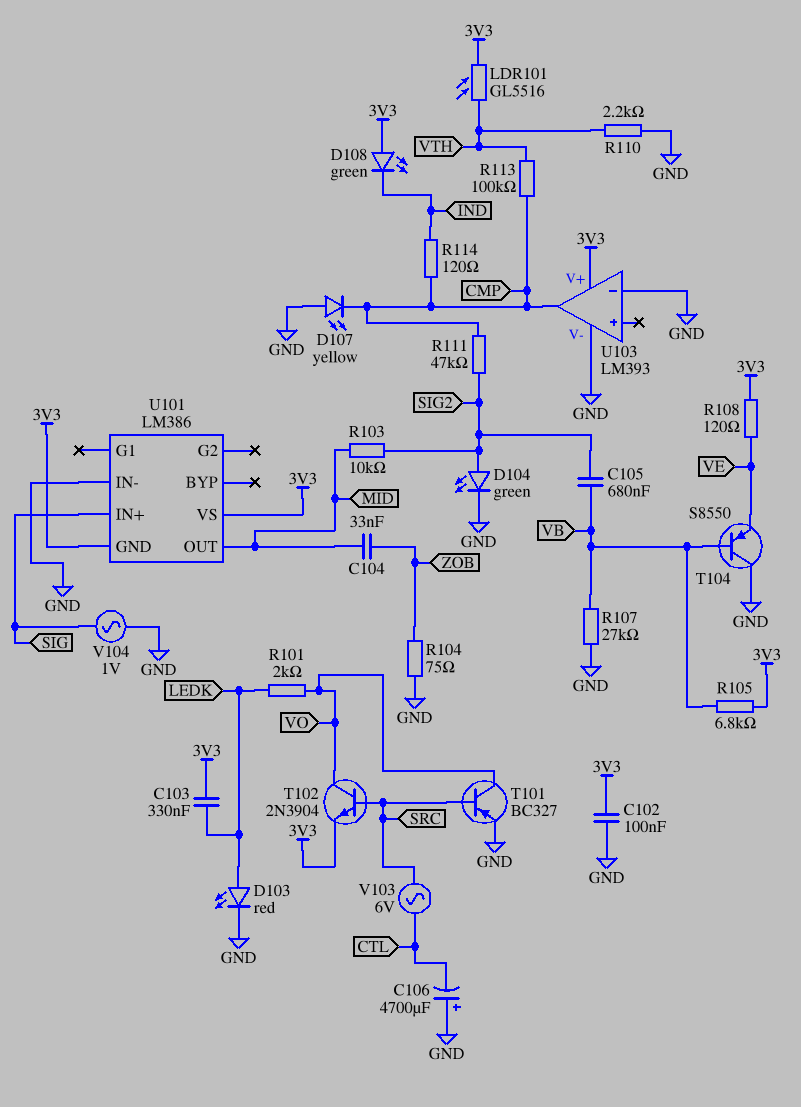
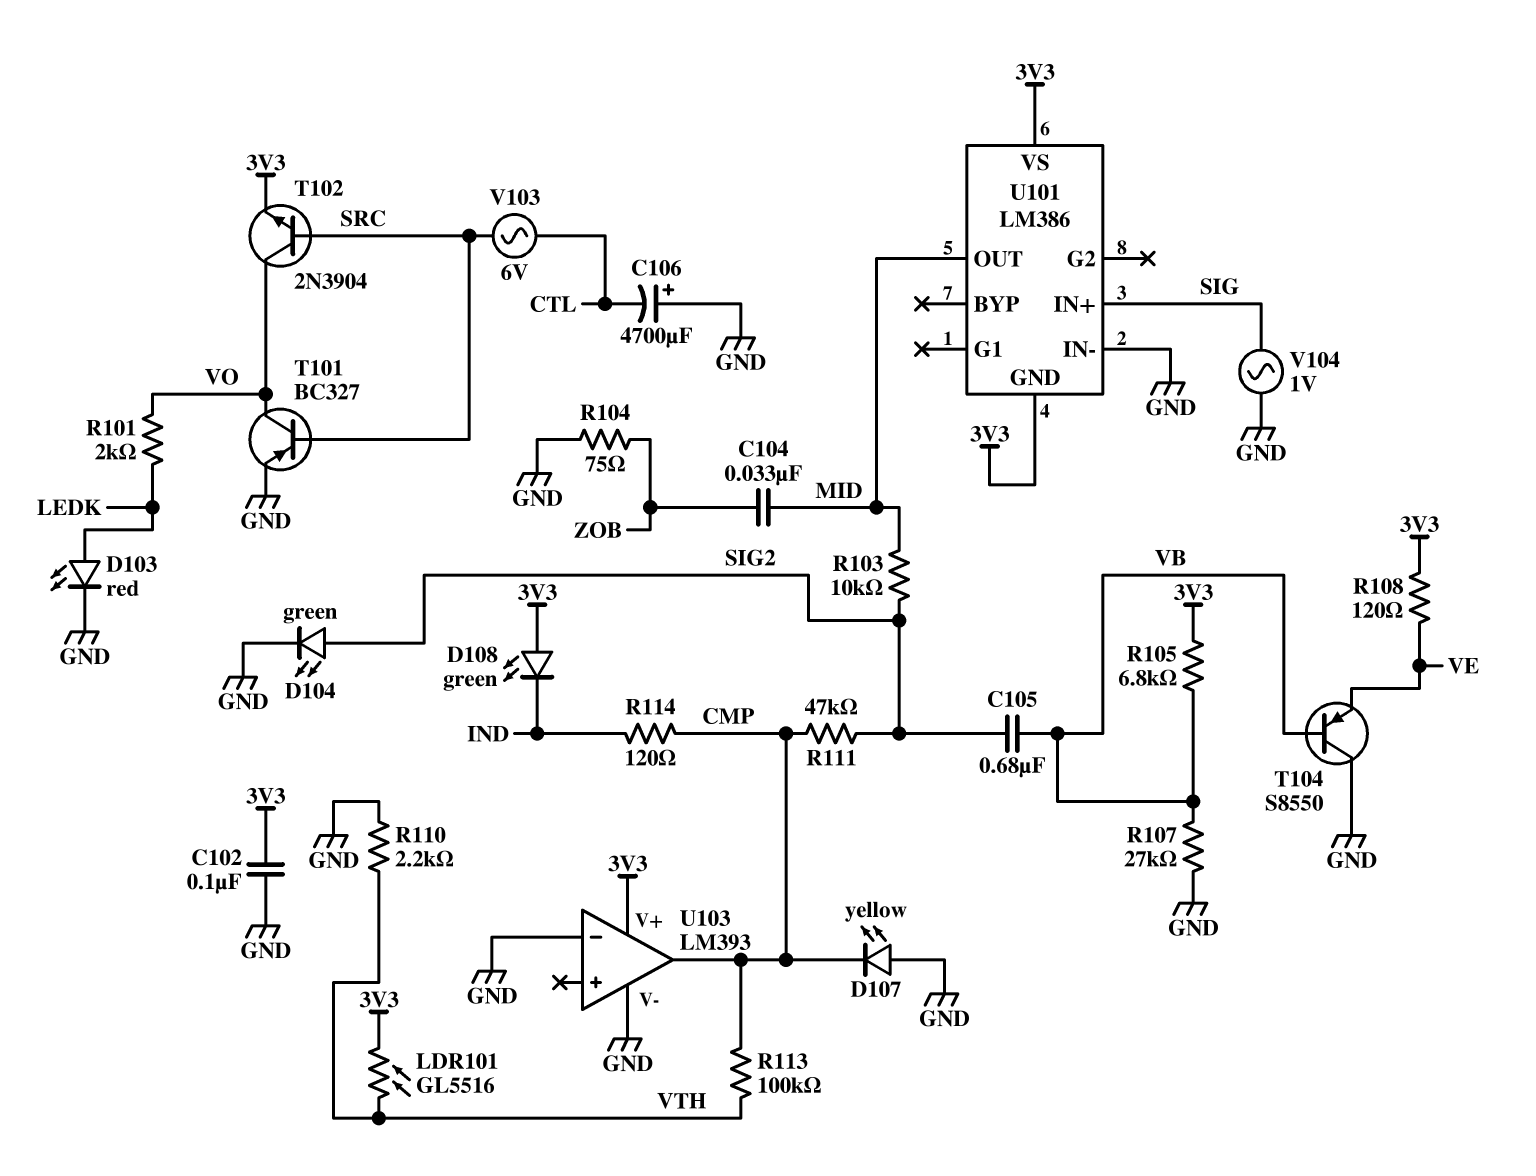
C103: 330nF (3V3, LEDK) -> none

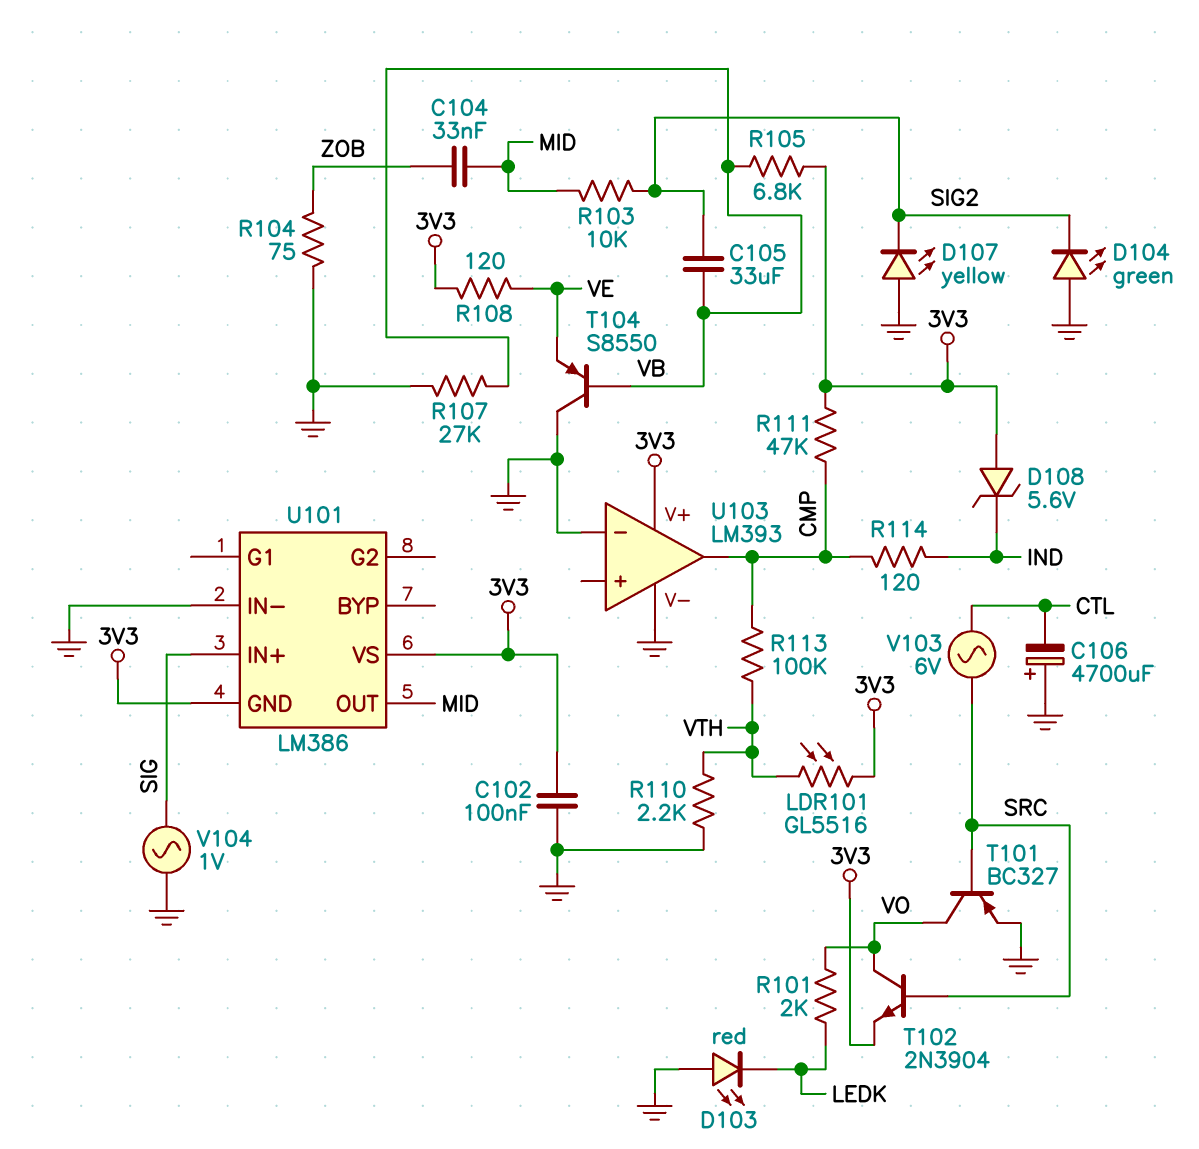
C105: 680nF (SIG2, VB) -> 33uF (SIG2, VB)
D103: LED red (A LEDK, K GND) -> LED red (A GND, K LEDK)
D104: LED green (A SIG2, K GND) -> LED green (A GND, K SIG2)
D107: LED yellow (A GND, K CMP) -> LED yellow (A GND, K SIG2)
D108: LED green (A 3V3, K IND) -> zener 5.6V (A 3V3, K IND)
R111: 47k (CMP, SIG2) -> 47k (3V3, CMP)

